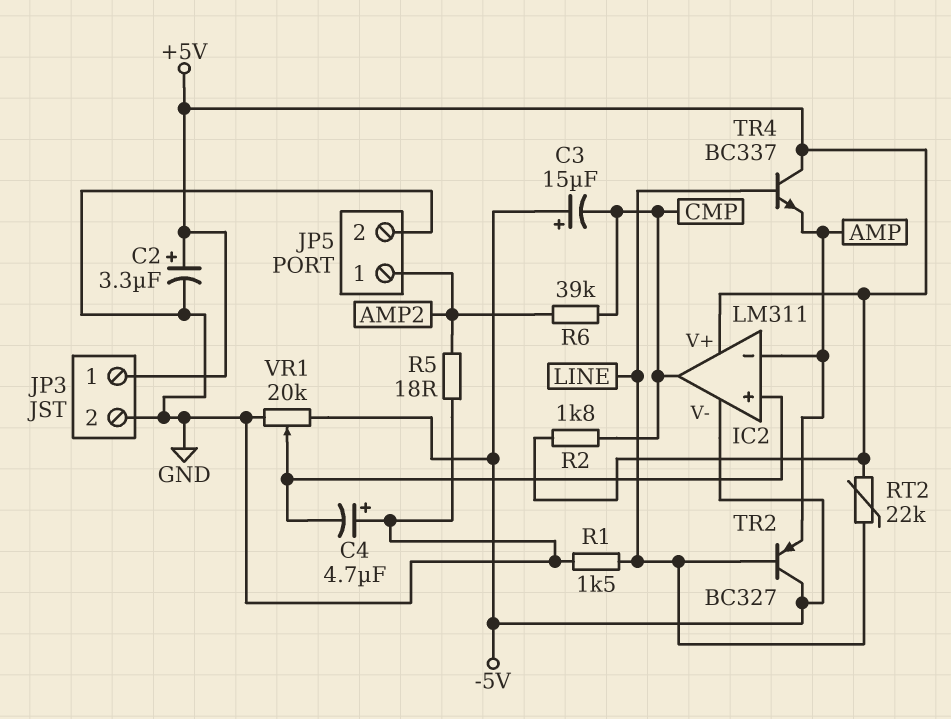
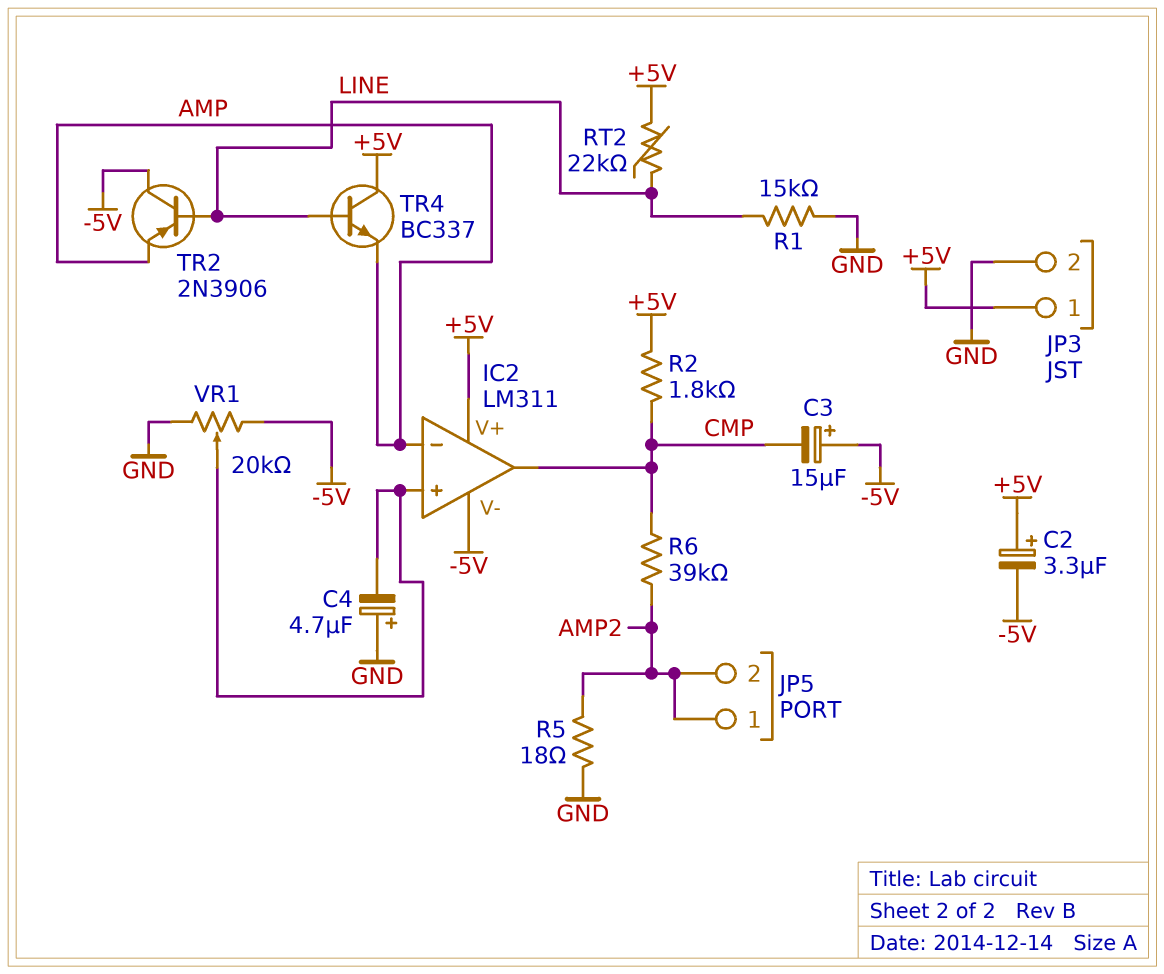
C2: 3.3uF (plus +5V, minus GND) -> 3.3uF (plus +5V, minus -5V)
JP5 pin 2: GND -> AMP2
R1: 1.5k (GND, LINE) -> 15k (GND, LINE)
TR2: PNP BC327 (B LINE, C -5V, E AMP) -> PNP 2N3906 (B LINE, C -5V, E AMP)

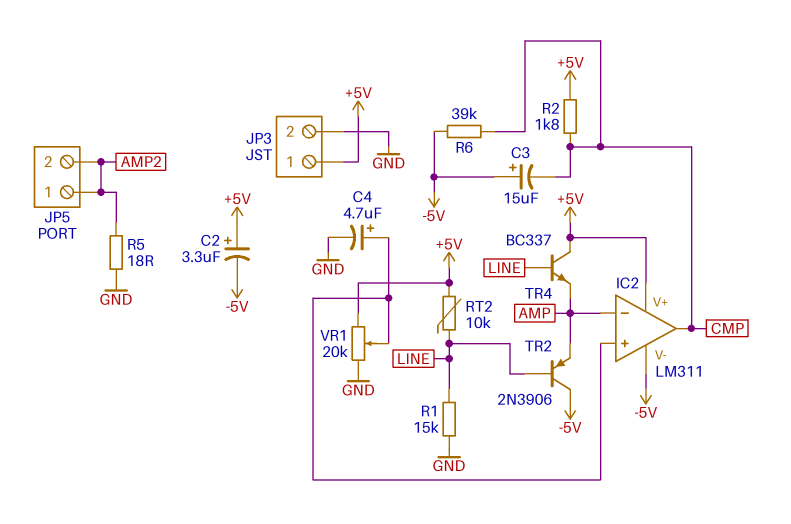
C4: 4.7uF (plus GND, minus IC2/in+) -> 4.7uF (plus IC2/in+, minus GND)
R6: 39k (AMP2, CMP) -> 39k (-5V, CMP)
RT2: 22k (+5V, LINE) -> 10k (+5V, LINE)
VR1: 20k (-5V, GND, wiper IC2/in+) -> 20k (+5V, GND, wiper IC2/in+)

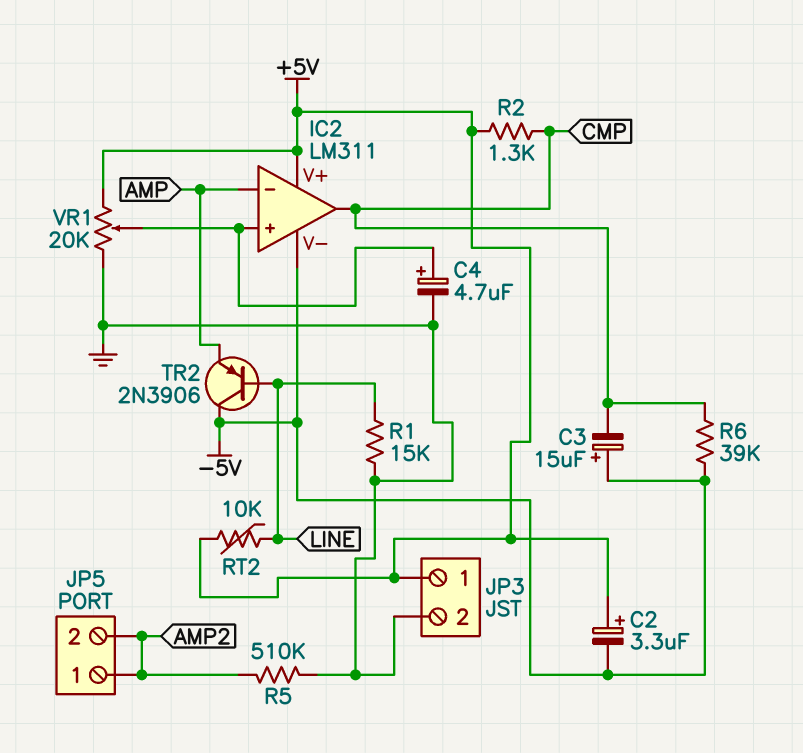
R2: 1.8k (+5V, CMP) -> 1.3k (+5V, CMP)
R5: 18 (AMP2, GND) -> 510k (AMP2, GND)
TR4: NPN BC337 (B LINE, C +5V, E AMP) -> none

